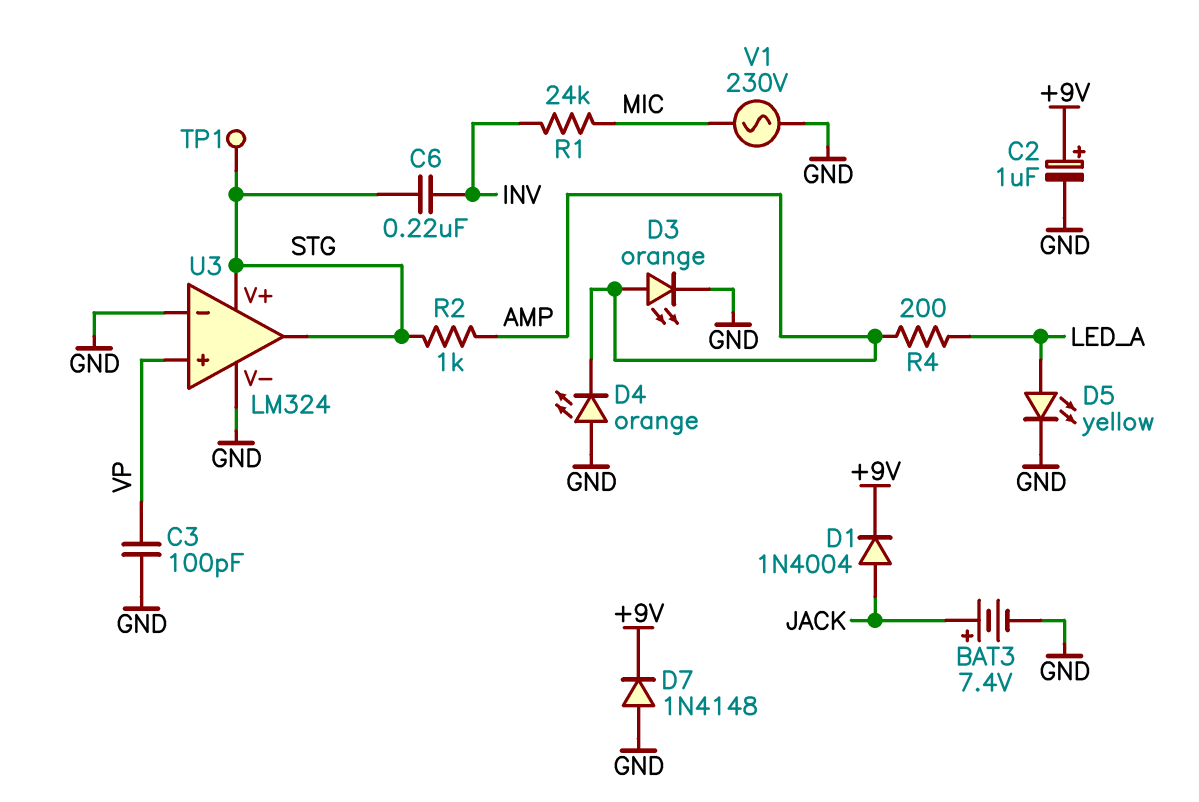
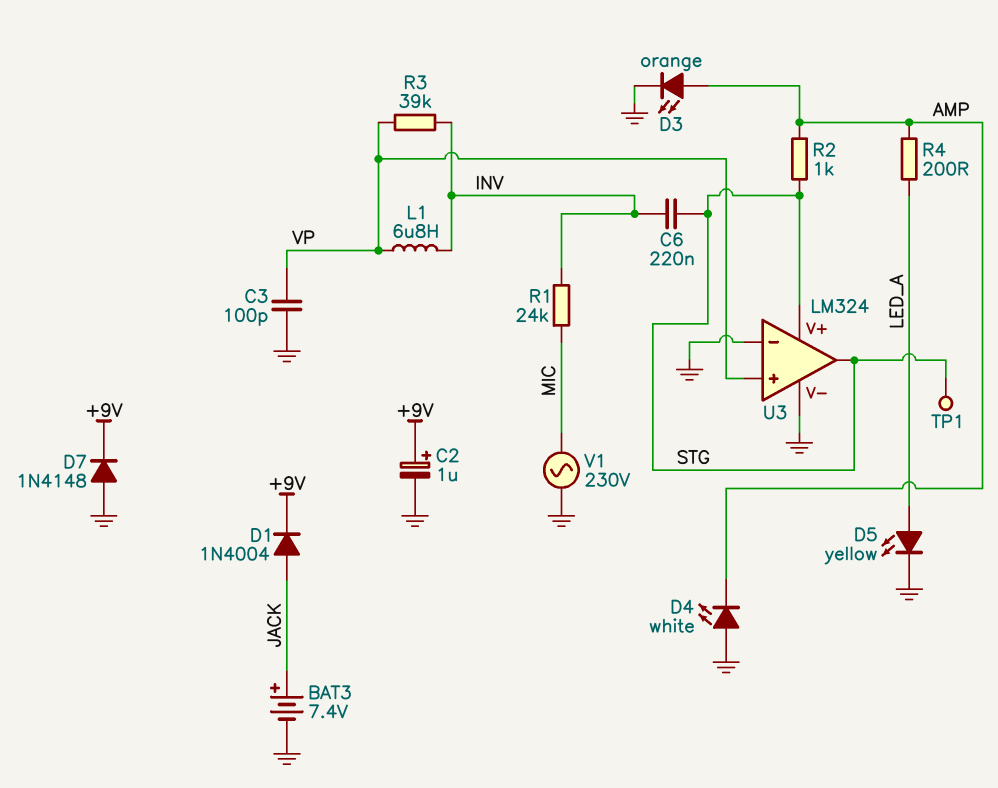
D4: LED orange (A GND, K AMP) -> LED white (A GND, K AMP)
L1: none -> 6.8uH (INV, VP)
R3: none -> 39k (INV, VP)

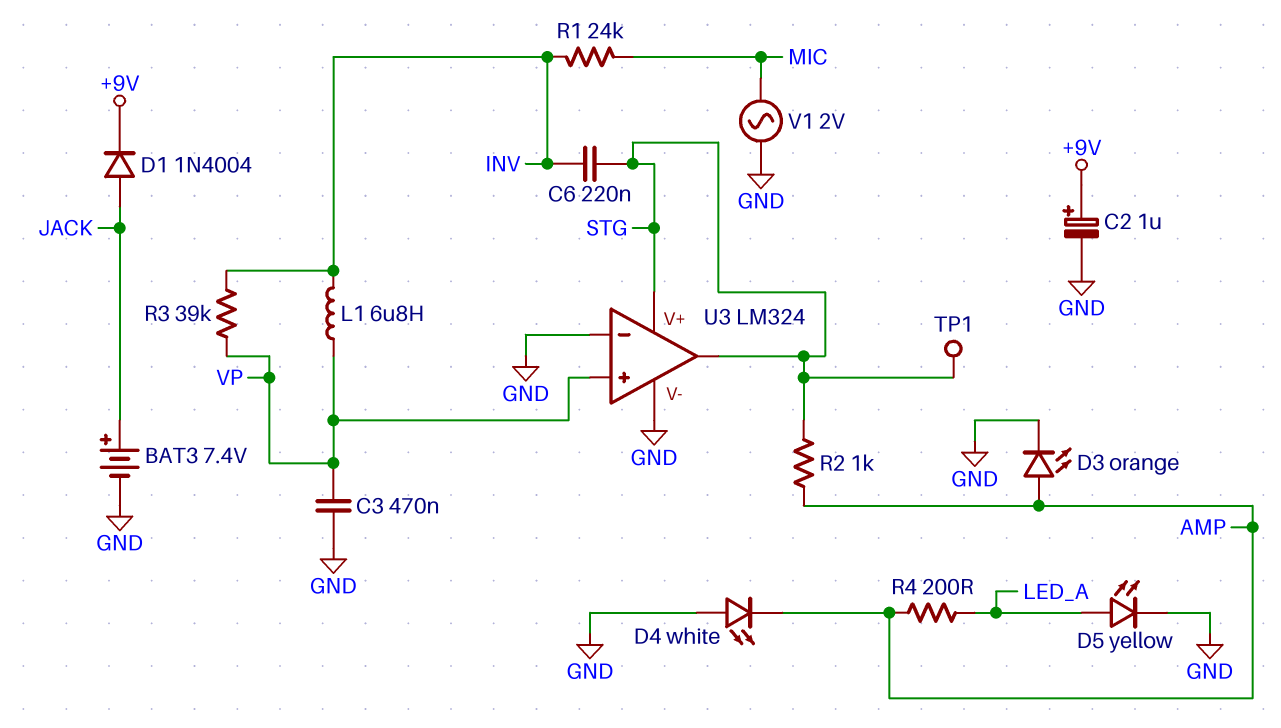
C3: 100pF (GND, VP) -> 470nF (GND, VP)
D7: diode 1N4148 (A GND, K +9V) -> none
V1: AC 230V (GND, MIC) -> AC 2V (GND, MIC)

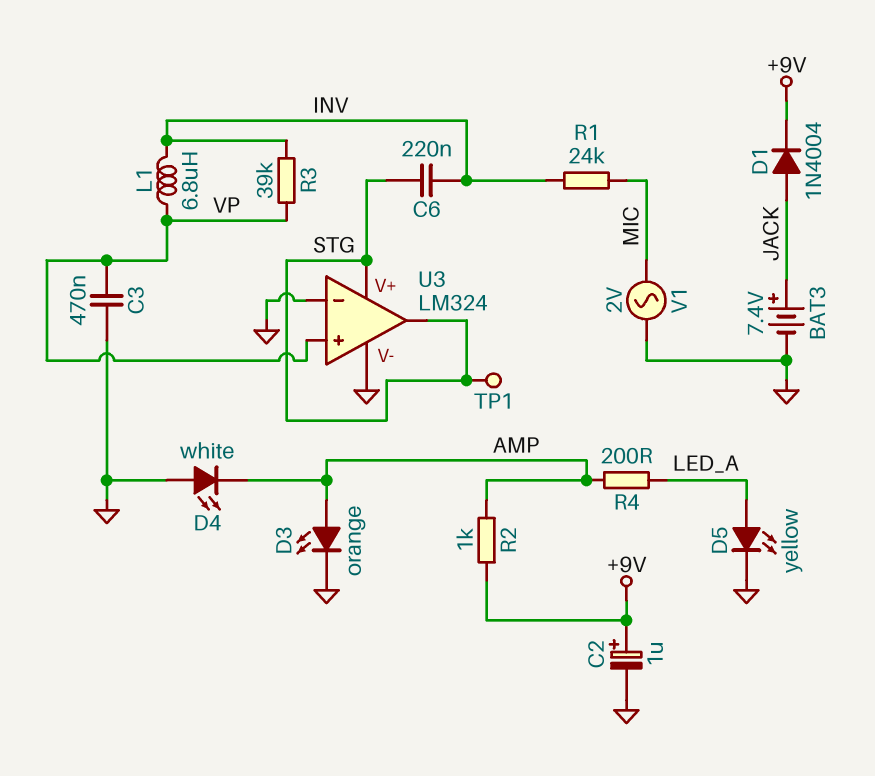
R2: 1k (AMP, STG) -> 1k (+9V, AMP)

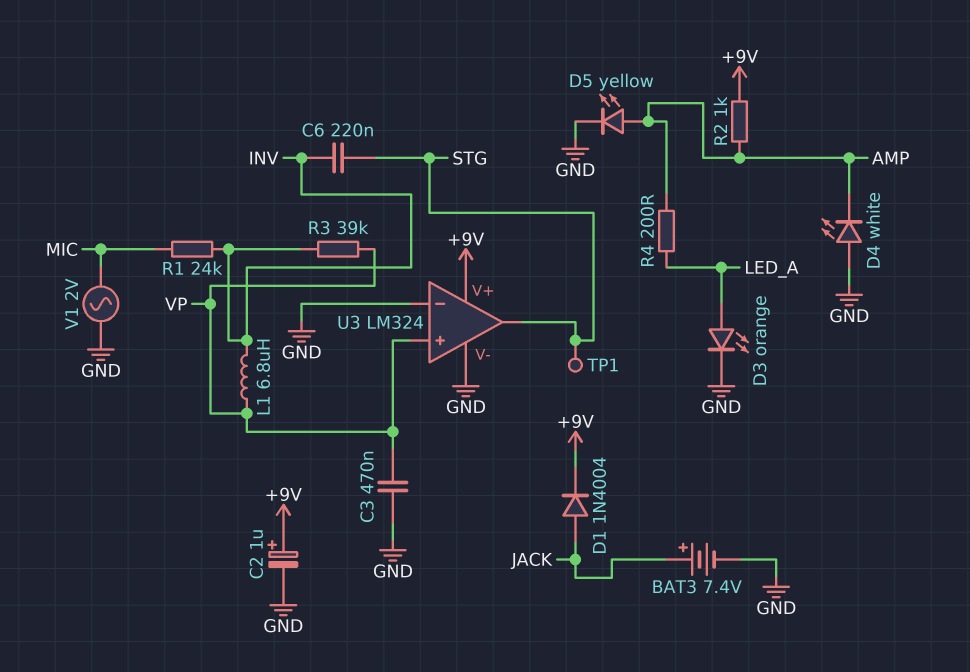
D3: LED orange (A AMP, K GND) -> LED orange (A LED_A, K GND)
D5: LED yellow (A LED_A, K GND) -> LED yellow (A AMP, K GND)
U3 pin V+: STG -> +9V

